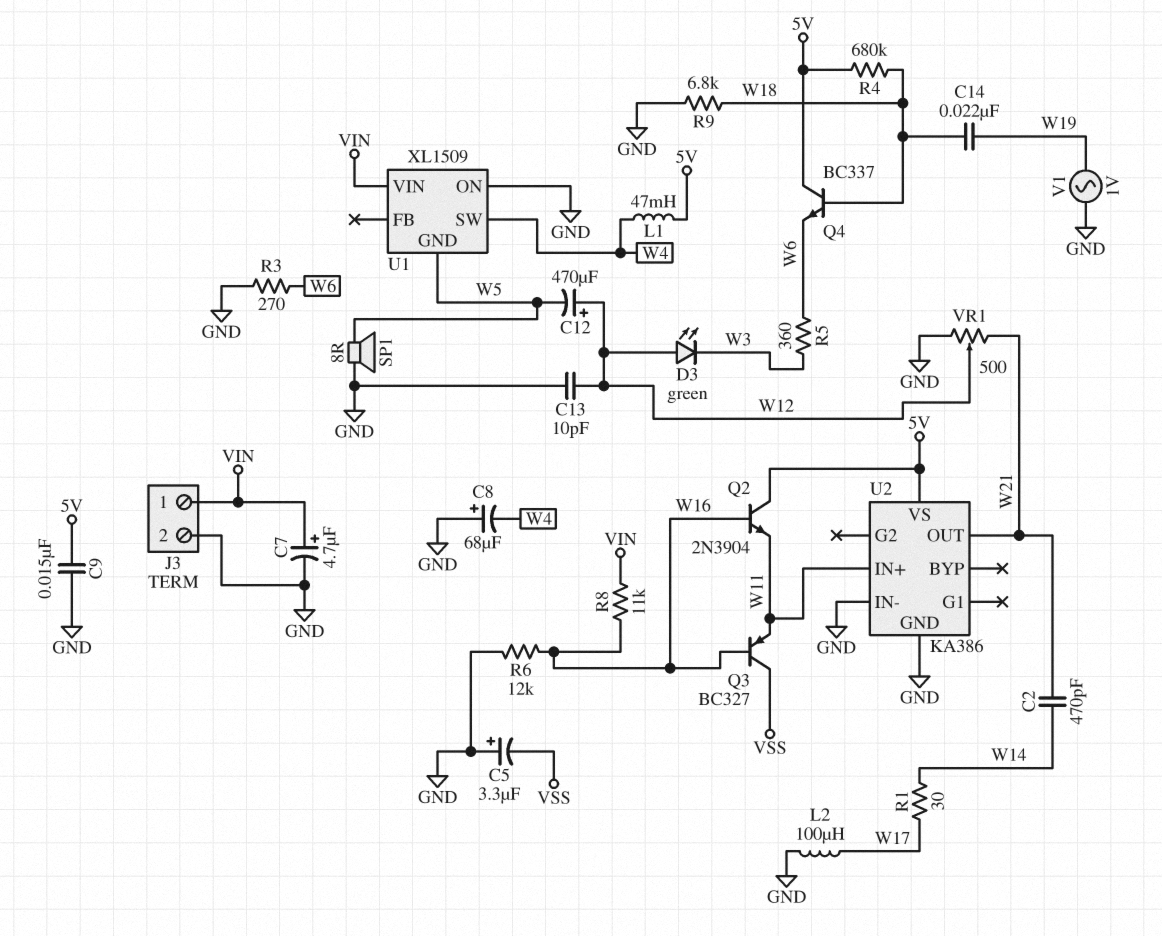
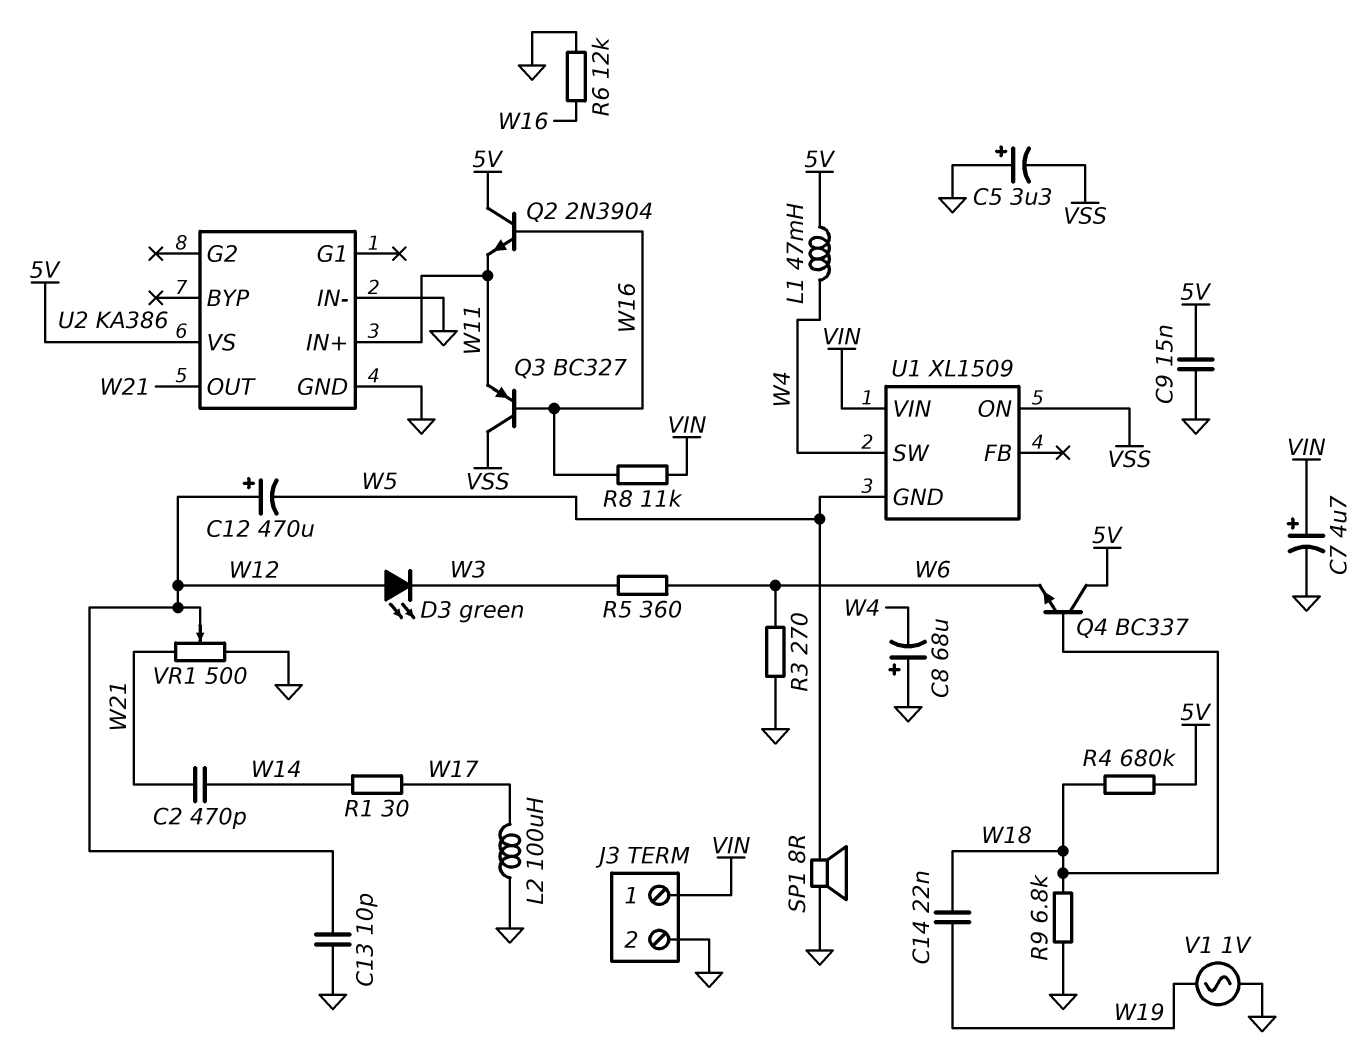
U1 pin ON: GND -> VSS

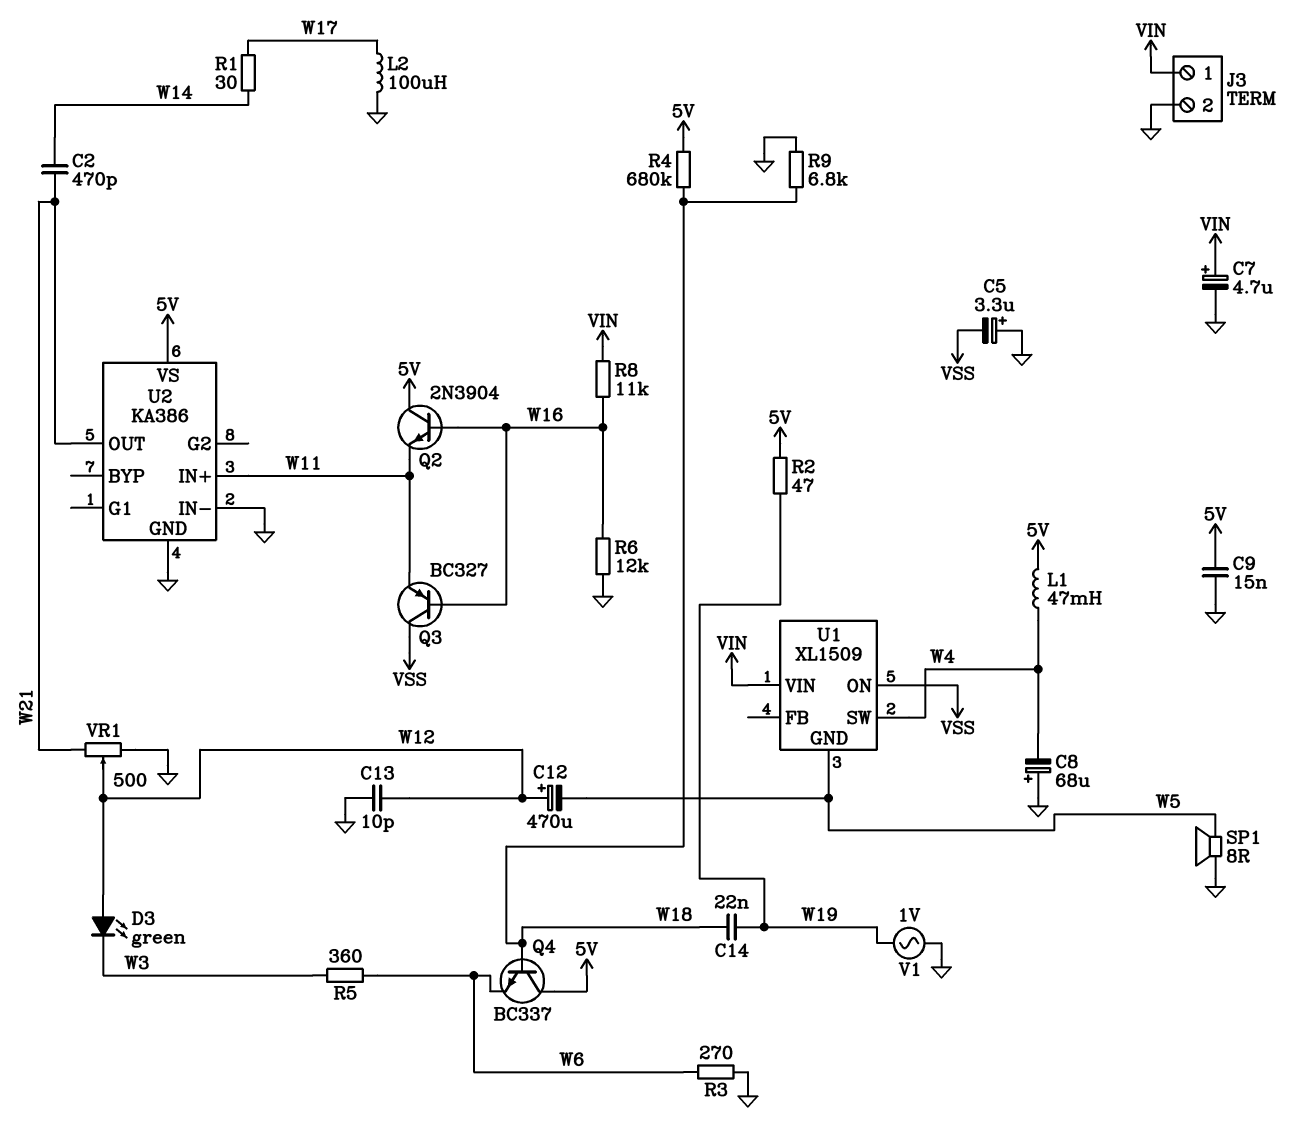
R2: none -> 47 (5V, W19)

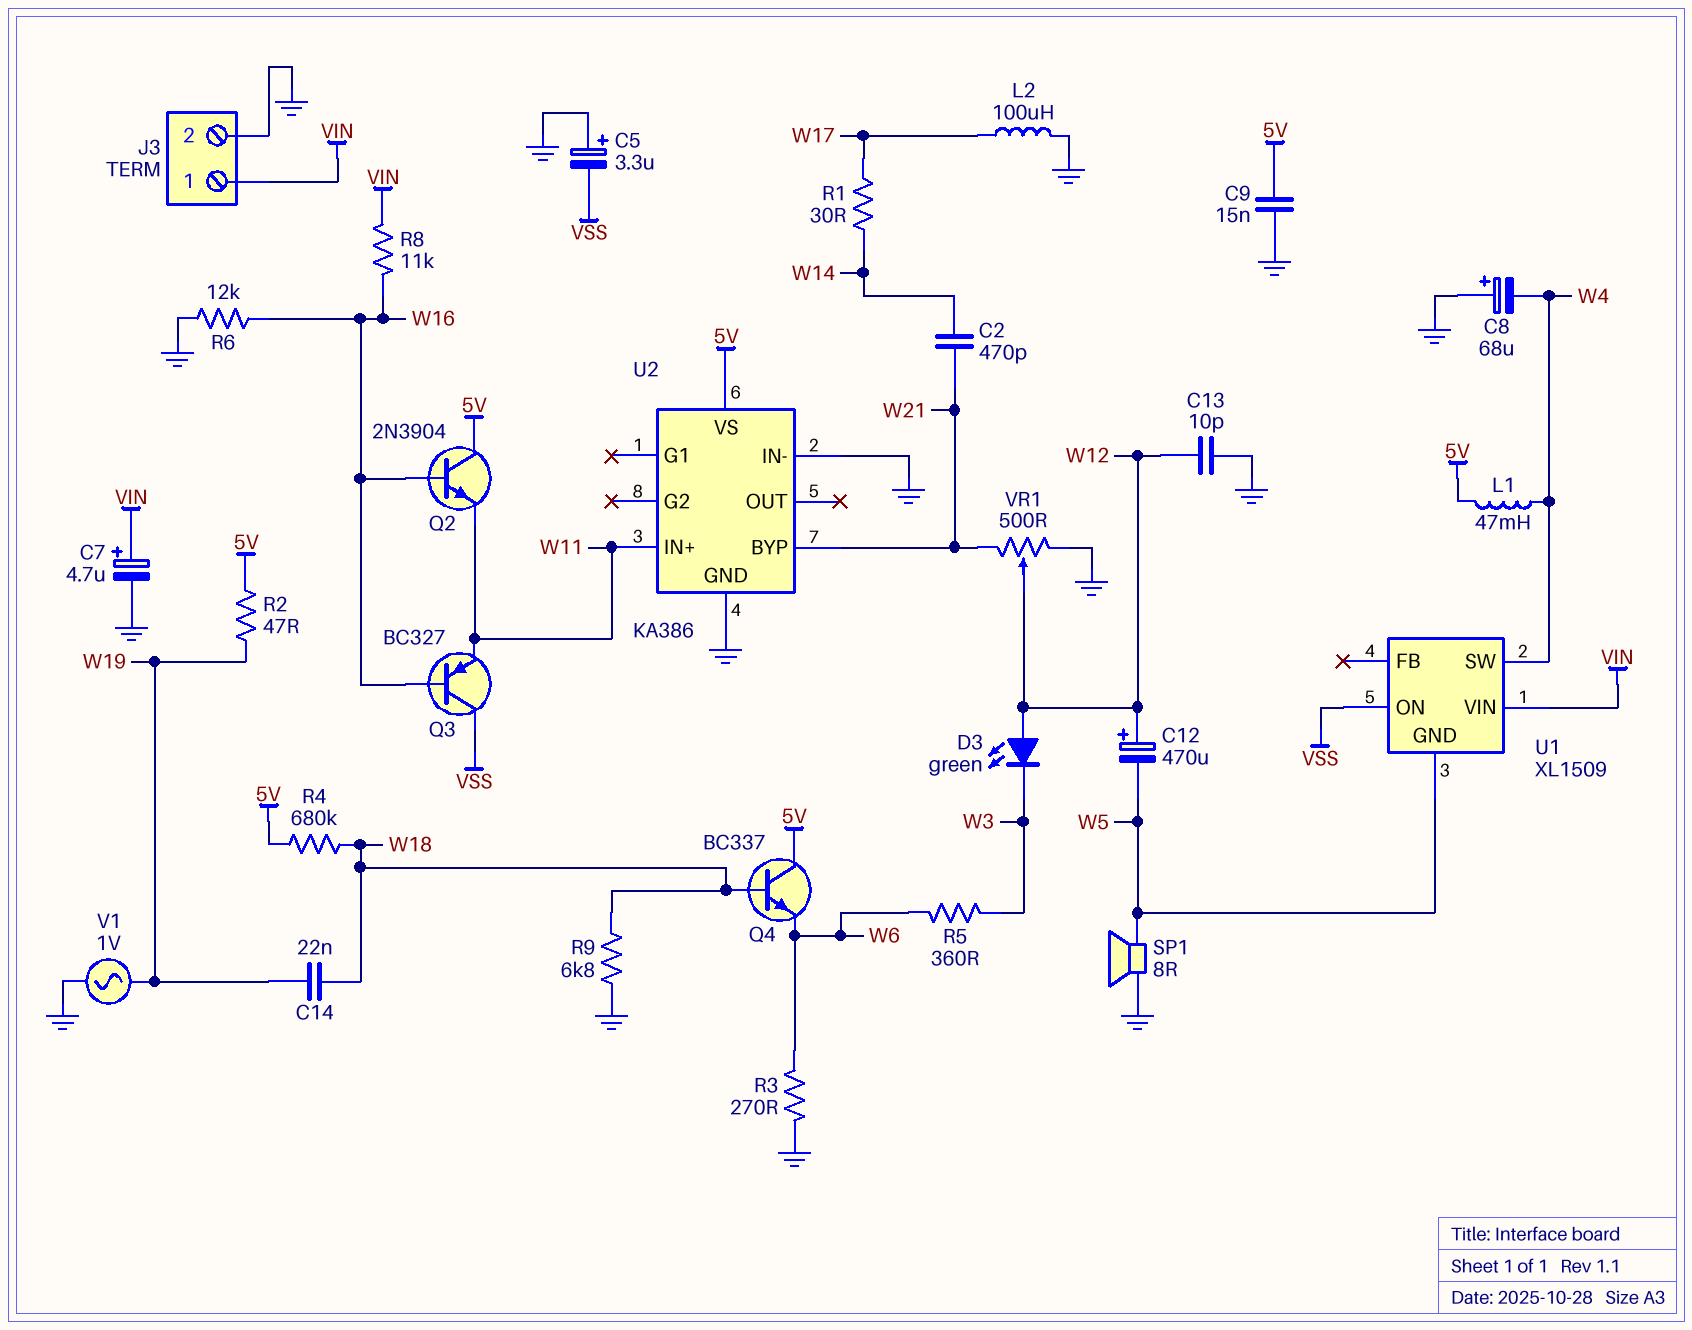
U2 pin BYP: none -> W21
U2 pin OUT: W21 -> none

